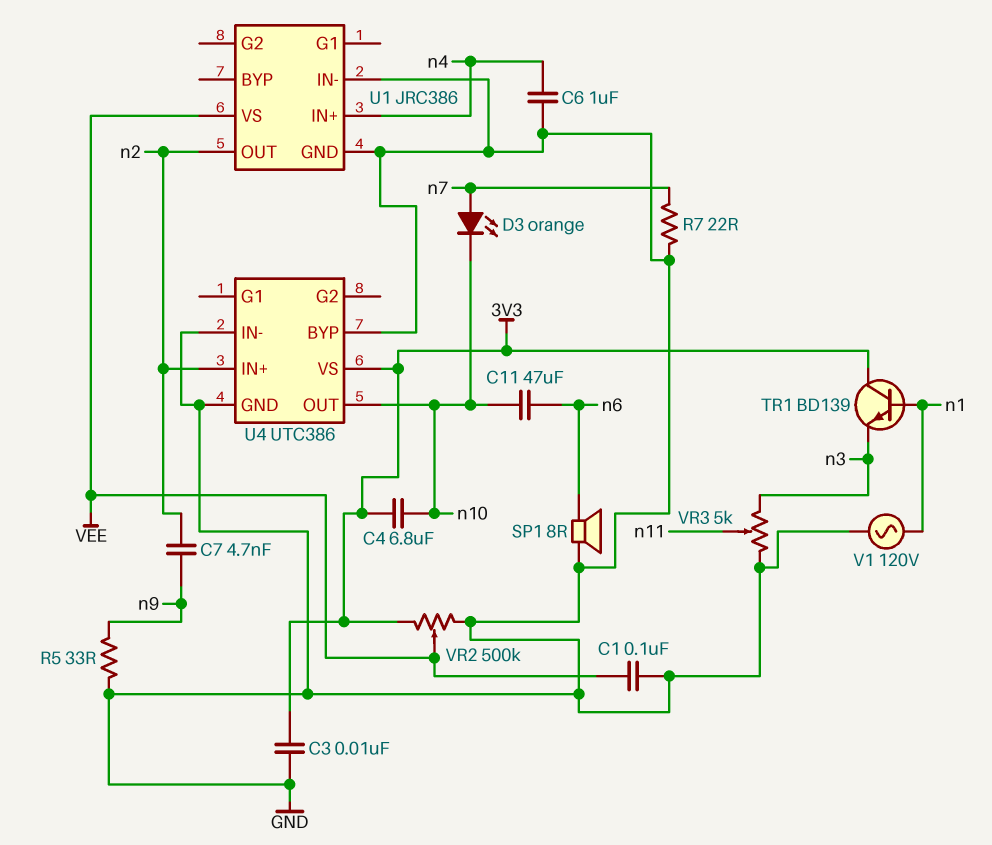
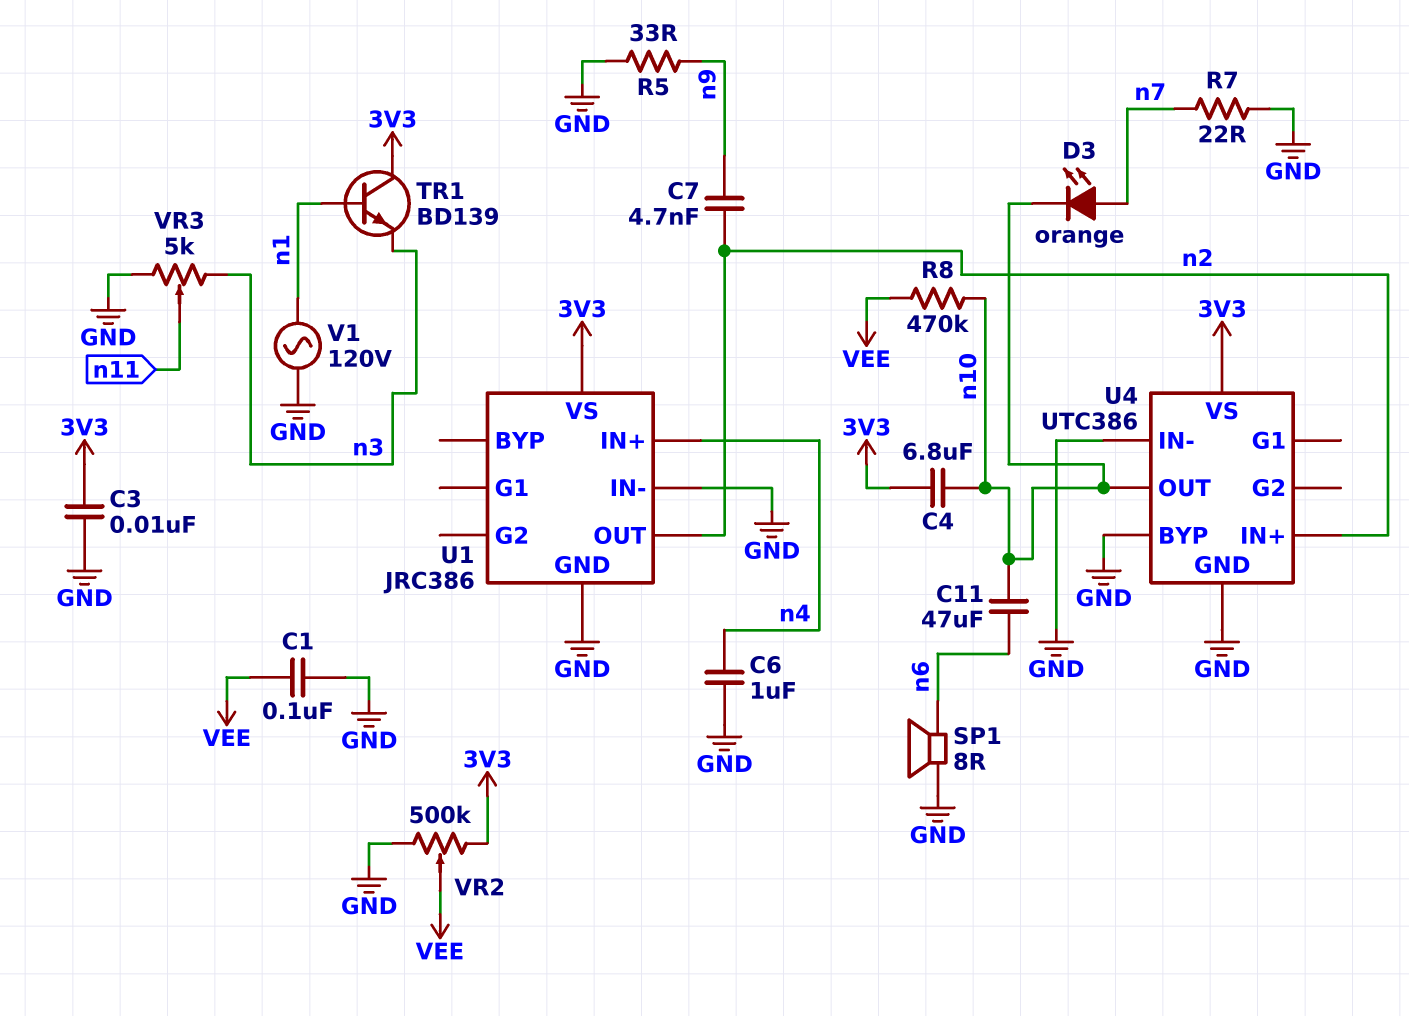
R8: none -> 470k (VEE, n10)
U1 pin VS: VEE -> 3V3

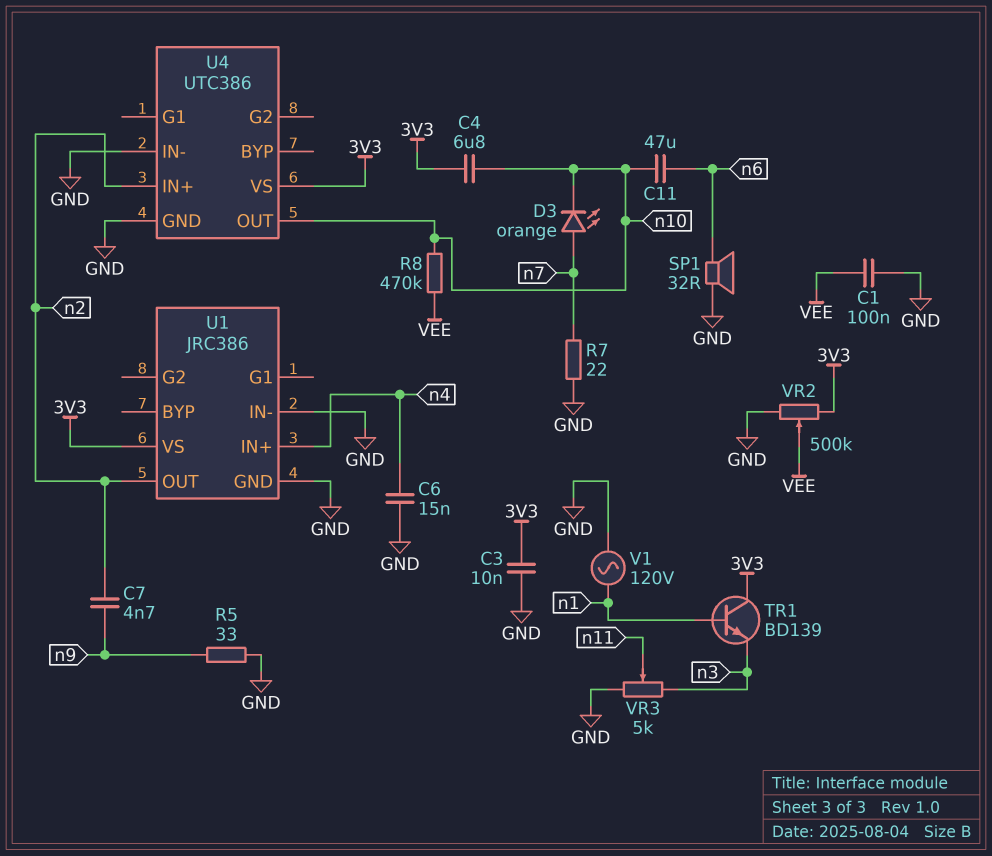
C6: 1uF (GND, n4) -> 15nF (GND, n4)
SP1: speaker 8R (GND, n6) -> speaker 32R (GND, n6)
U4 pin BYP: GND -> none

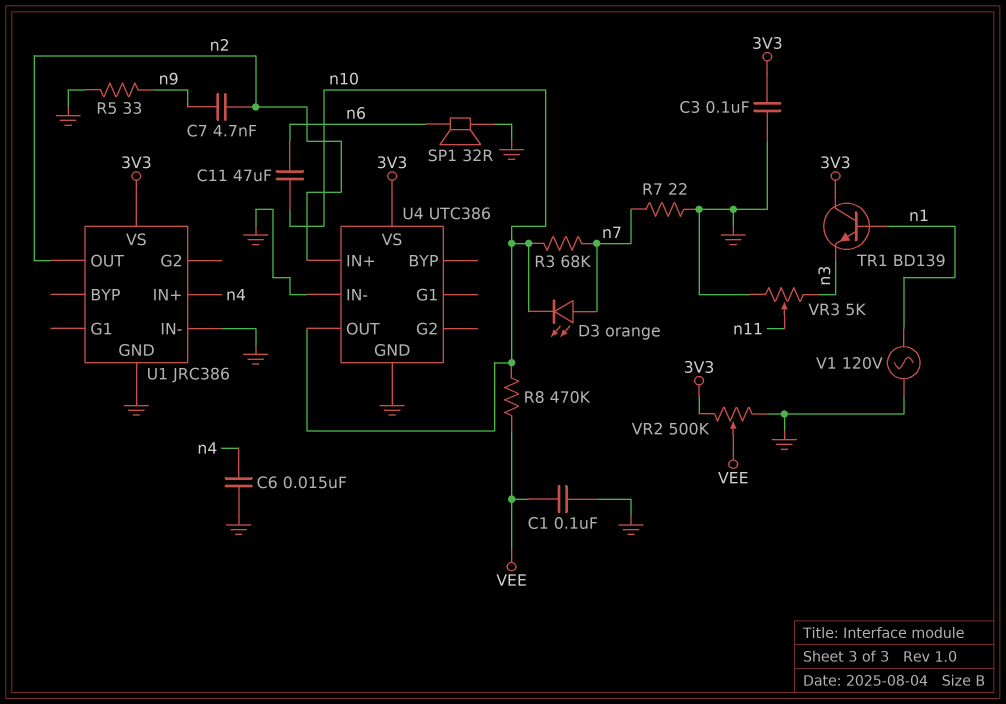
C3: 10nF (3V3, GND) -> 100nF (3V3, GND)
C4: 6.8uF (3V3, n10) -> none
R3: none -> 68k (n7, n10)

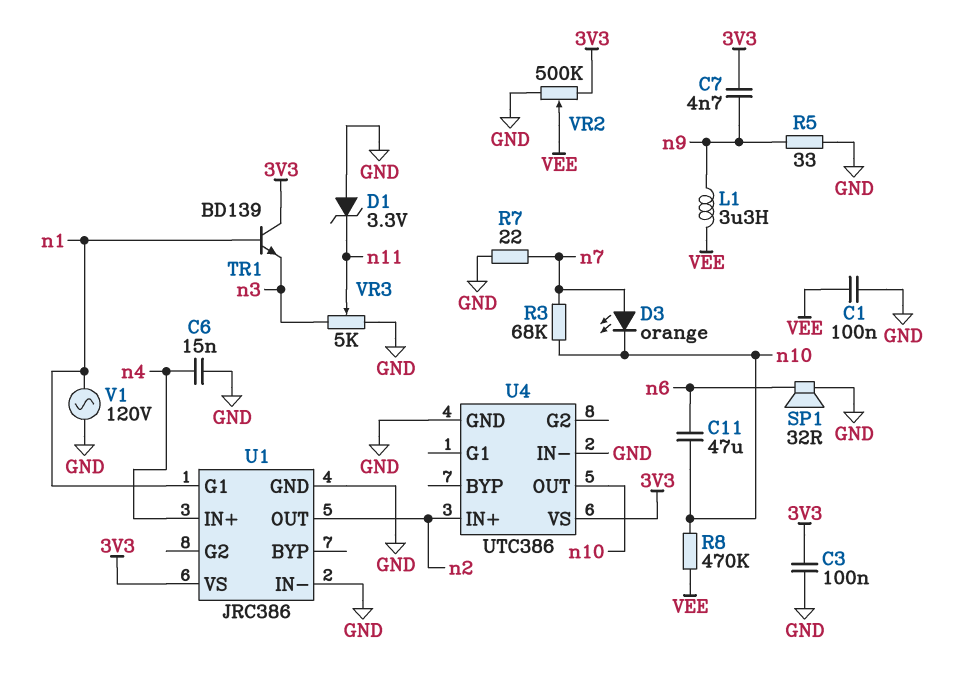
C7: 4.7nF (n2, n9) -> 4.7nF (3V3, n9)
D1: none -> zener 3.3V (A GND, K n11)
L1: none -> 3.3uH (VEE, n9)
U1 pin G1: none -> n1

